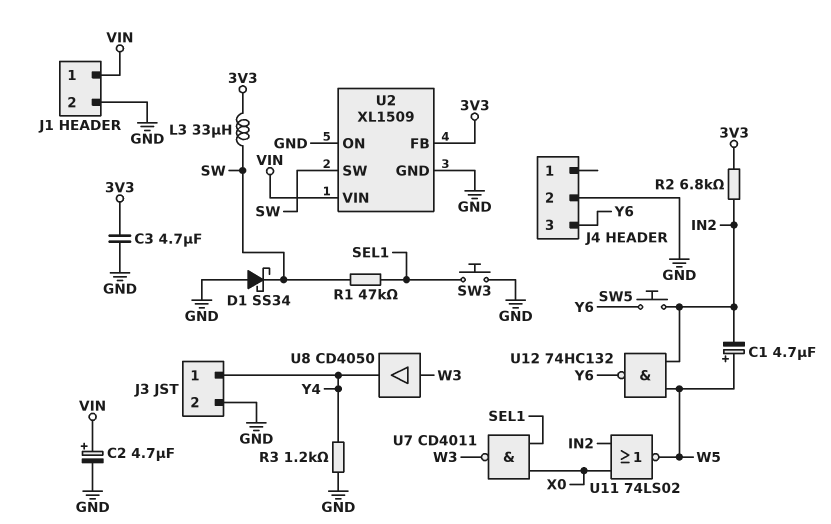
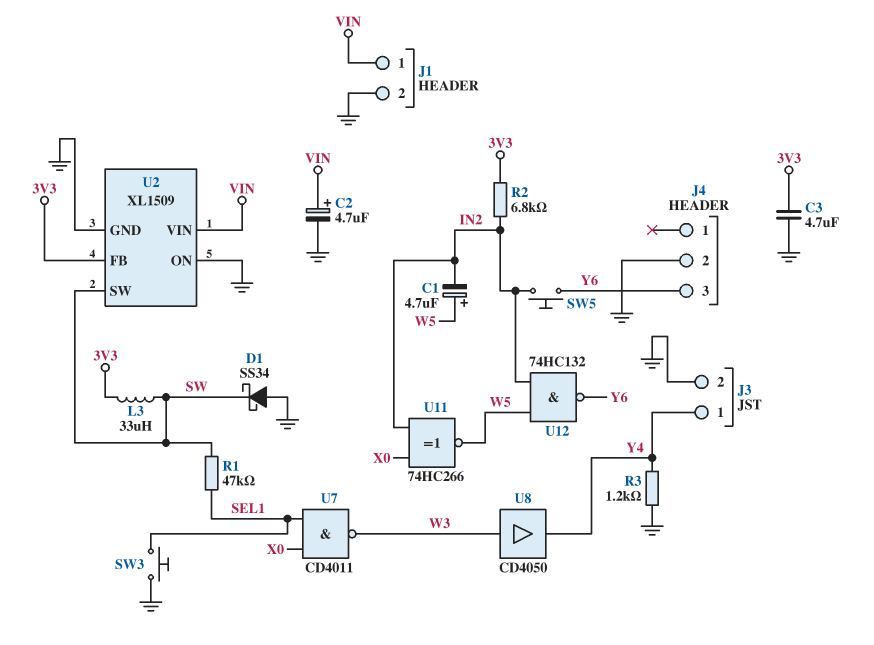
U11: NOR 74LS02 (in IN2, in X0, out W5) -> XNOR 74HC266 (in IN2, in X0, out W5)

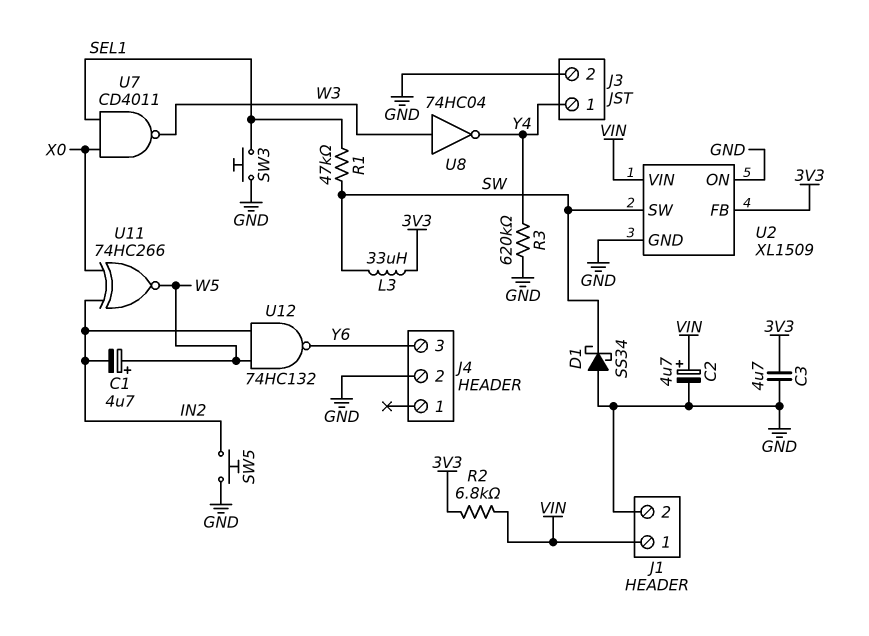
R2: 6.8k (3V3, IN2) -> 6.8k (3V3, VIN)
R3: 1.2k (GND, Y4) -> 620k (GND, Y4)
SW5: button (IN2, Y6) -> button (GND, IN2)
U8: buffer CD4050 (in W3, out Y4) -> NOT 74HC04 (in W3, out Y4)

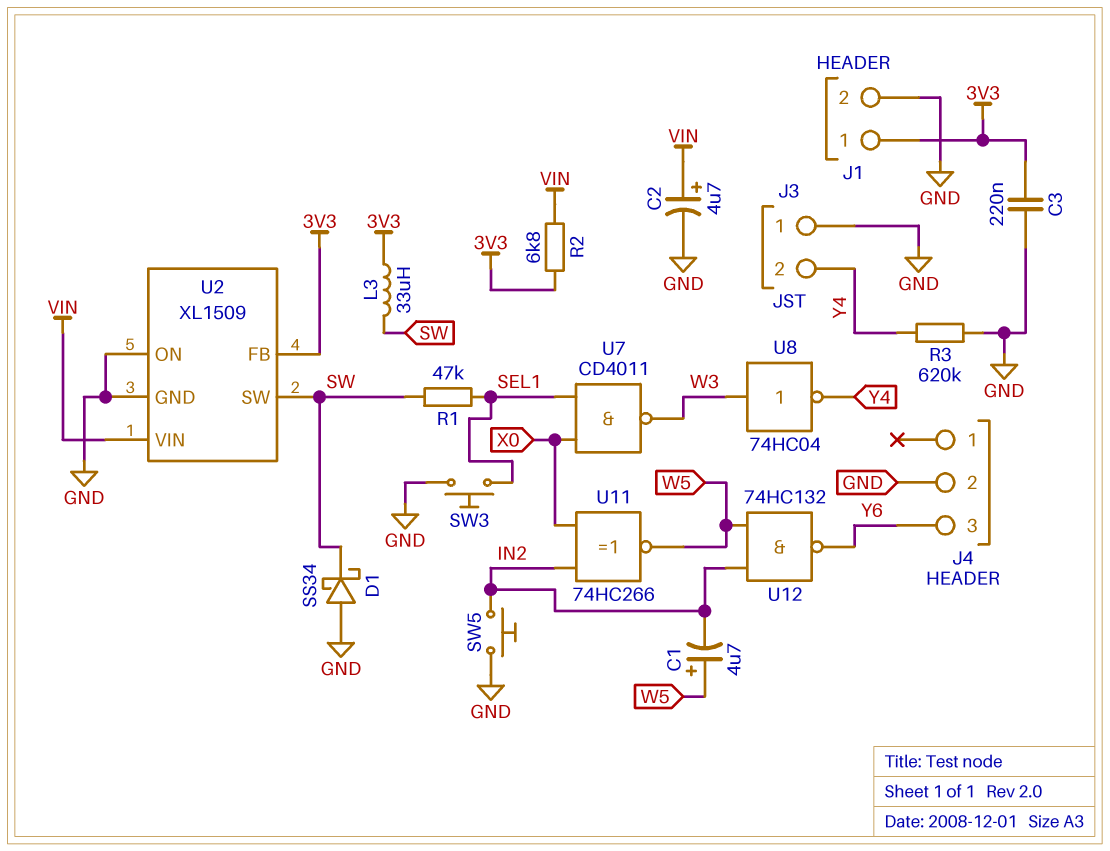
C3: 4.7uF (3V3, GND) -> 220nF (3V3, GND)
J1 pin 1: VIN -> 3V3
J3 pin 1: Y4 -> GND
J3 pin 2: GND -> Y4

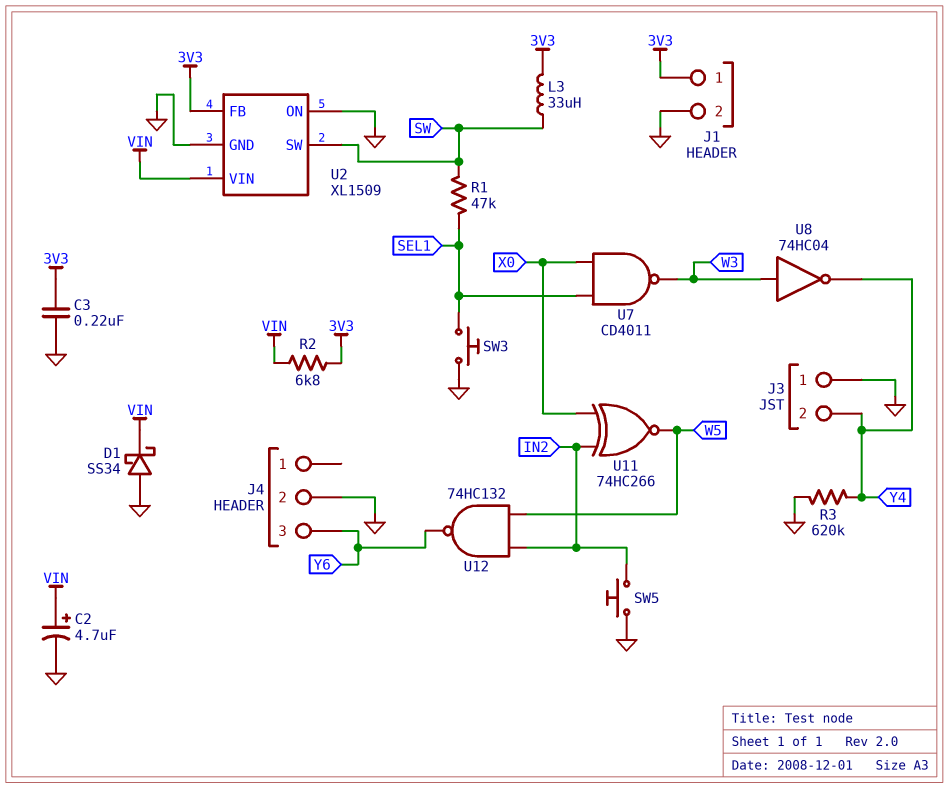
C1: 4.7uF (plus W5, minus IN2) -> none
D1: schottky SS34 (A GND, K SW) -> schottky SS34 (A GND, K VIN)

